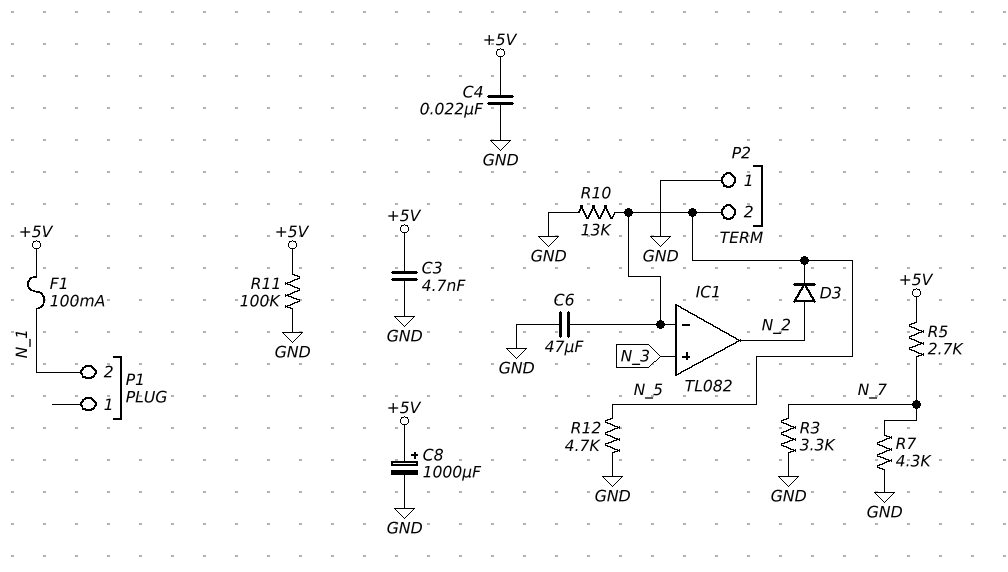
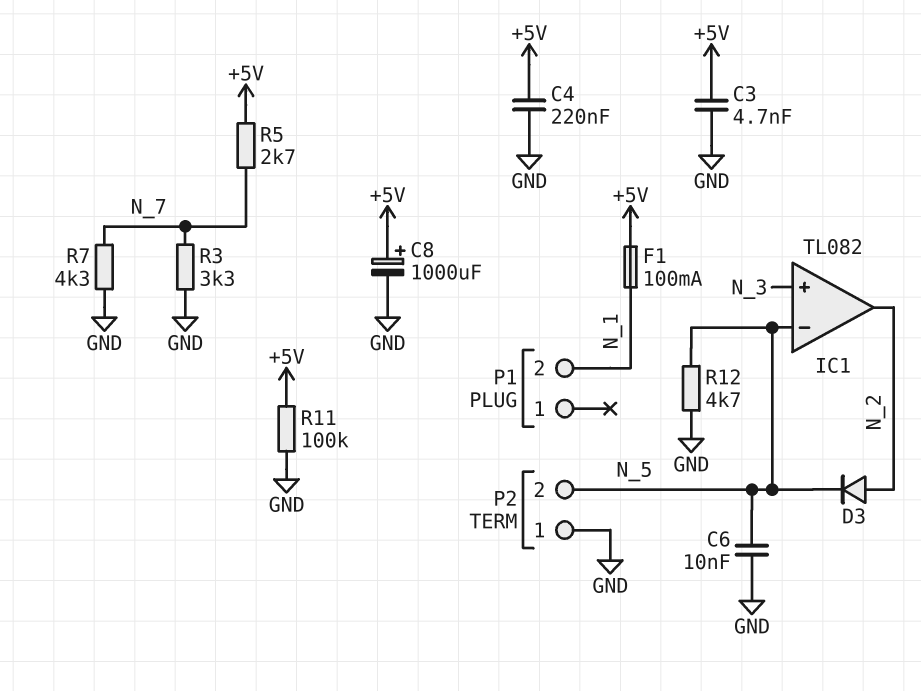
C4: 22nF (+5V, GND) -> 220nF (+5V, GND)
C6: 47uF (GND, N_5) -> 10nF (GND, N_5)
R10: 13k (GND, N_5) -> none

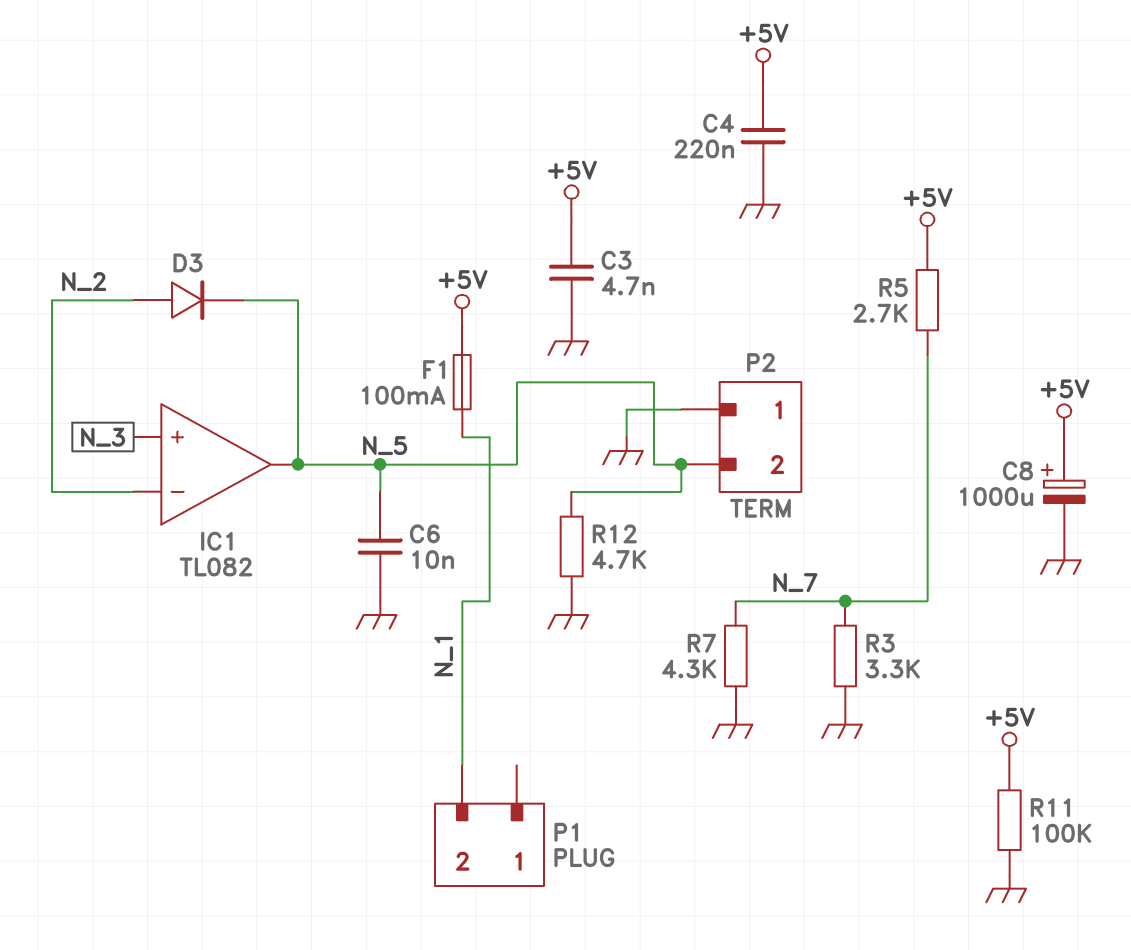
IC1 pin in-: N_5 -> N_2
IC1 pin out: N_2 -> N_5

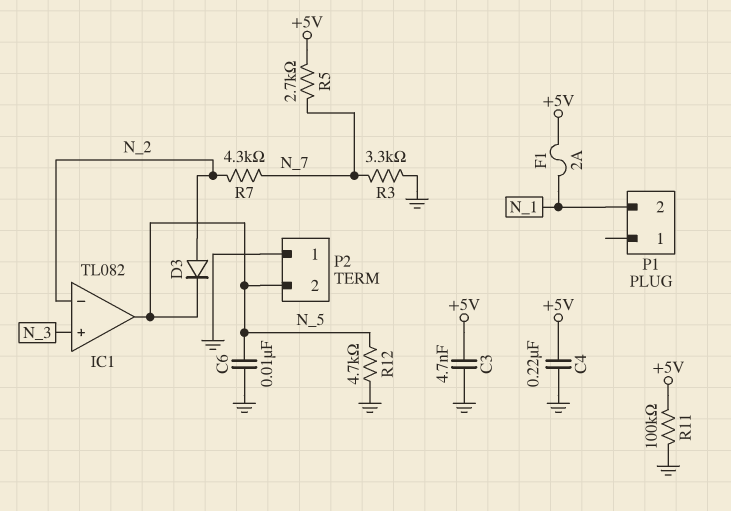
C8: 1000uF (plus +5V, minus GND) -> none
F1: 100mA (+5V, N_1) -> 2A (+5V, N_1)
R7: 4.3k (GND, N_7) -> 4.3k (N_2, N_7)

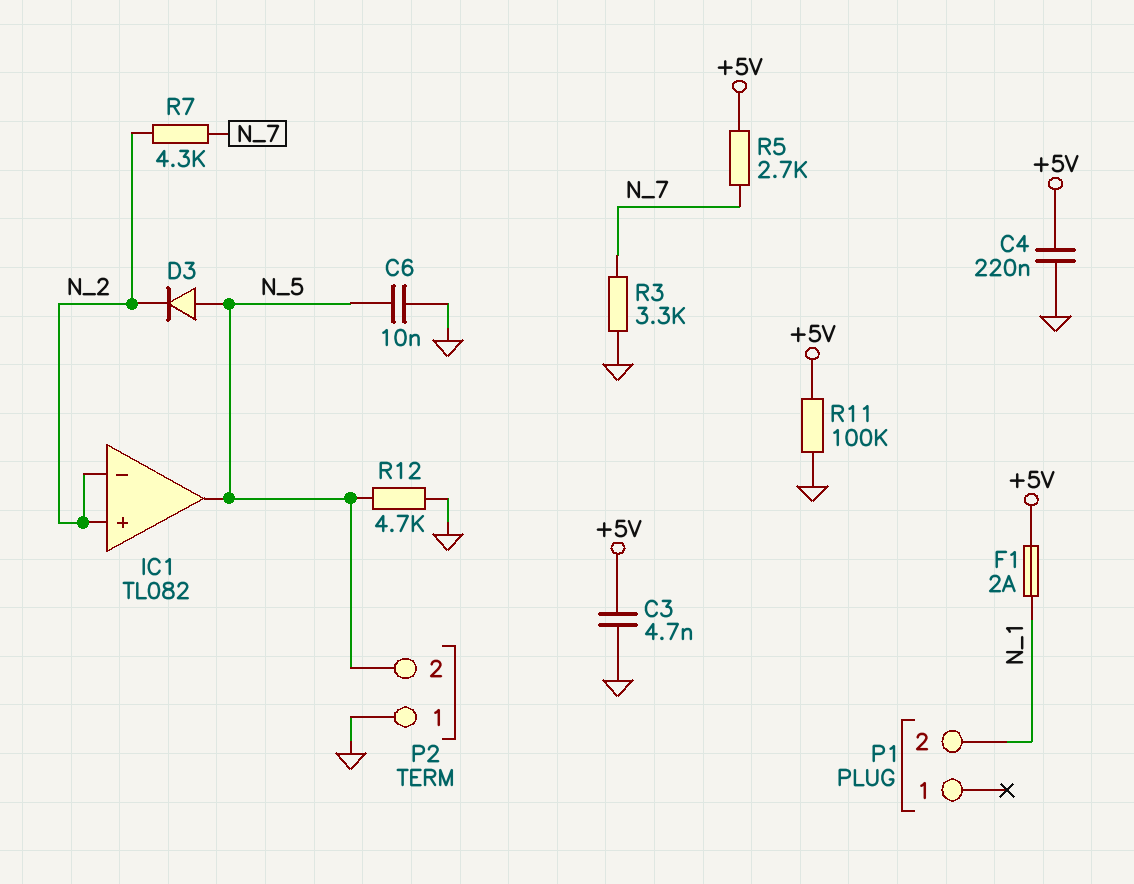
D3: diode (A N_2, K N_5) -> diode (A N_5, K N_2)
IC1 pin in+: N_3 -> N_2

